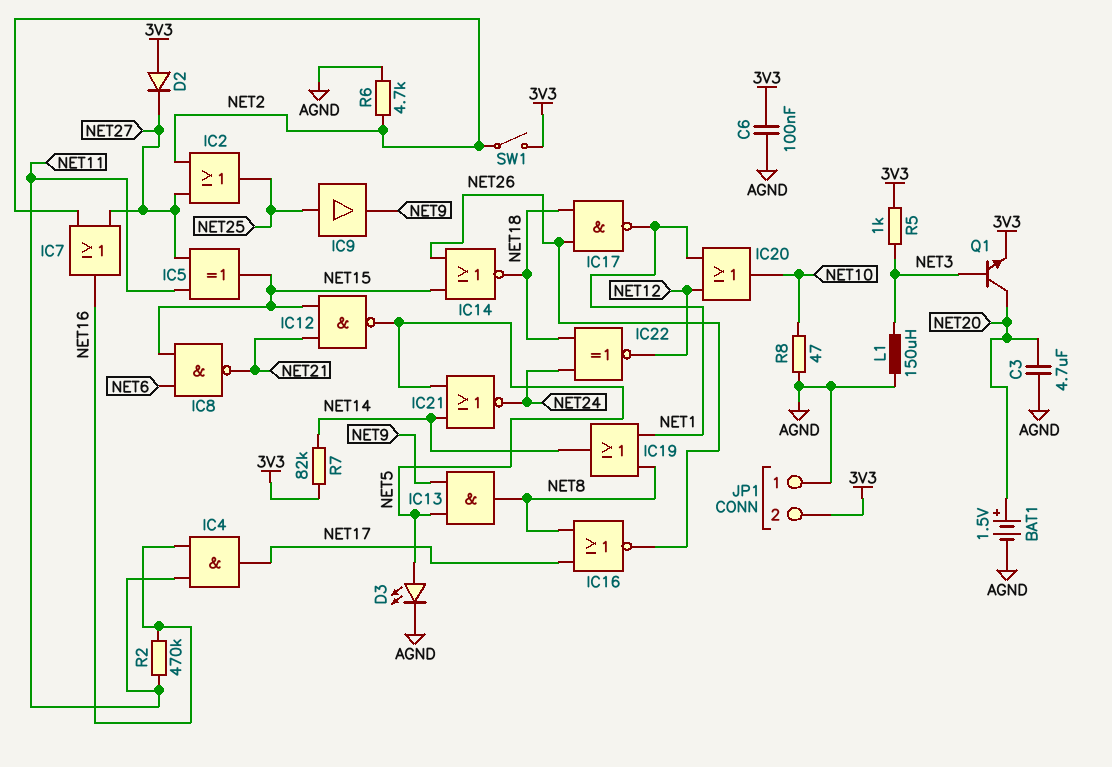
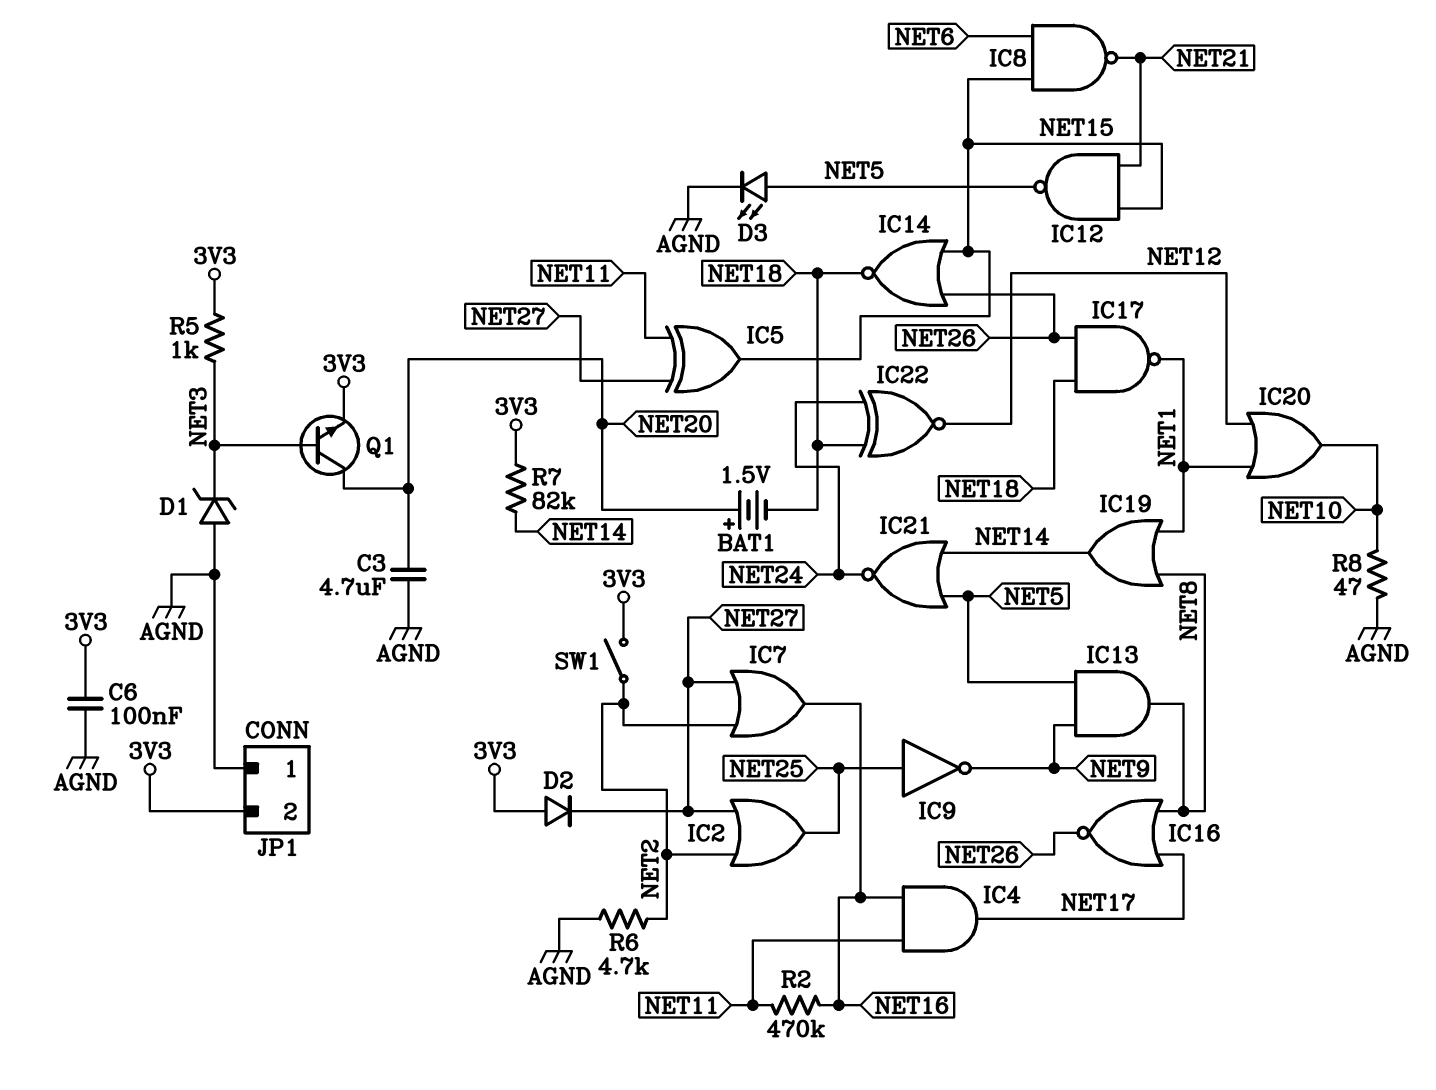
BAT1: 1.5V (plus NET20, minus AGND) -> 1.5V (plus NET20, minus NET18)
D1: none -> zener (A AGND, K NET3)
IC9: buffer (in NET25, out NET9) -> NOT (in NET25, out NET9)
L1: 150uH (AGND, NET3) -> none

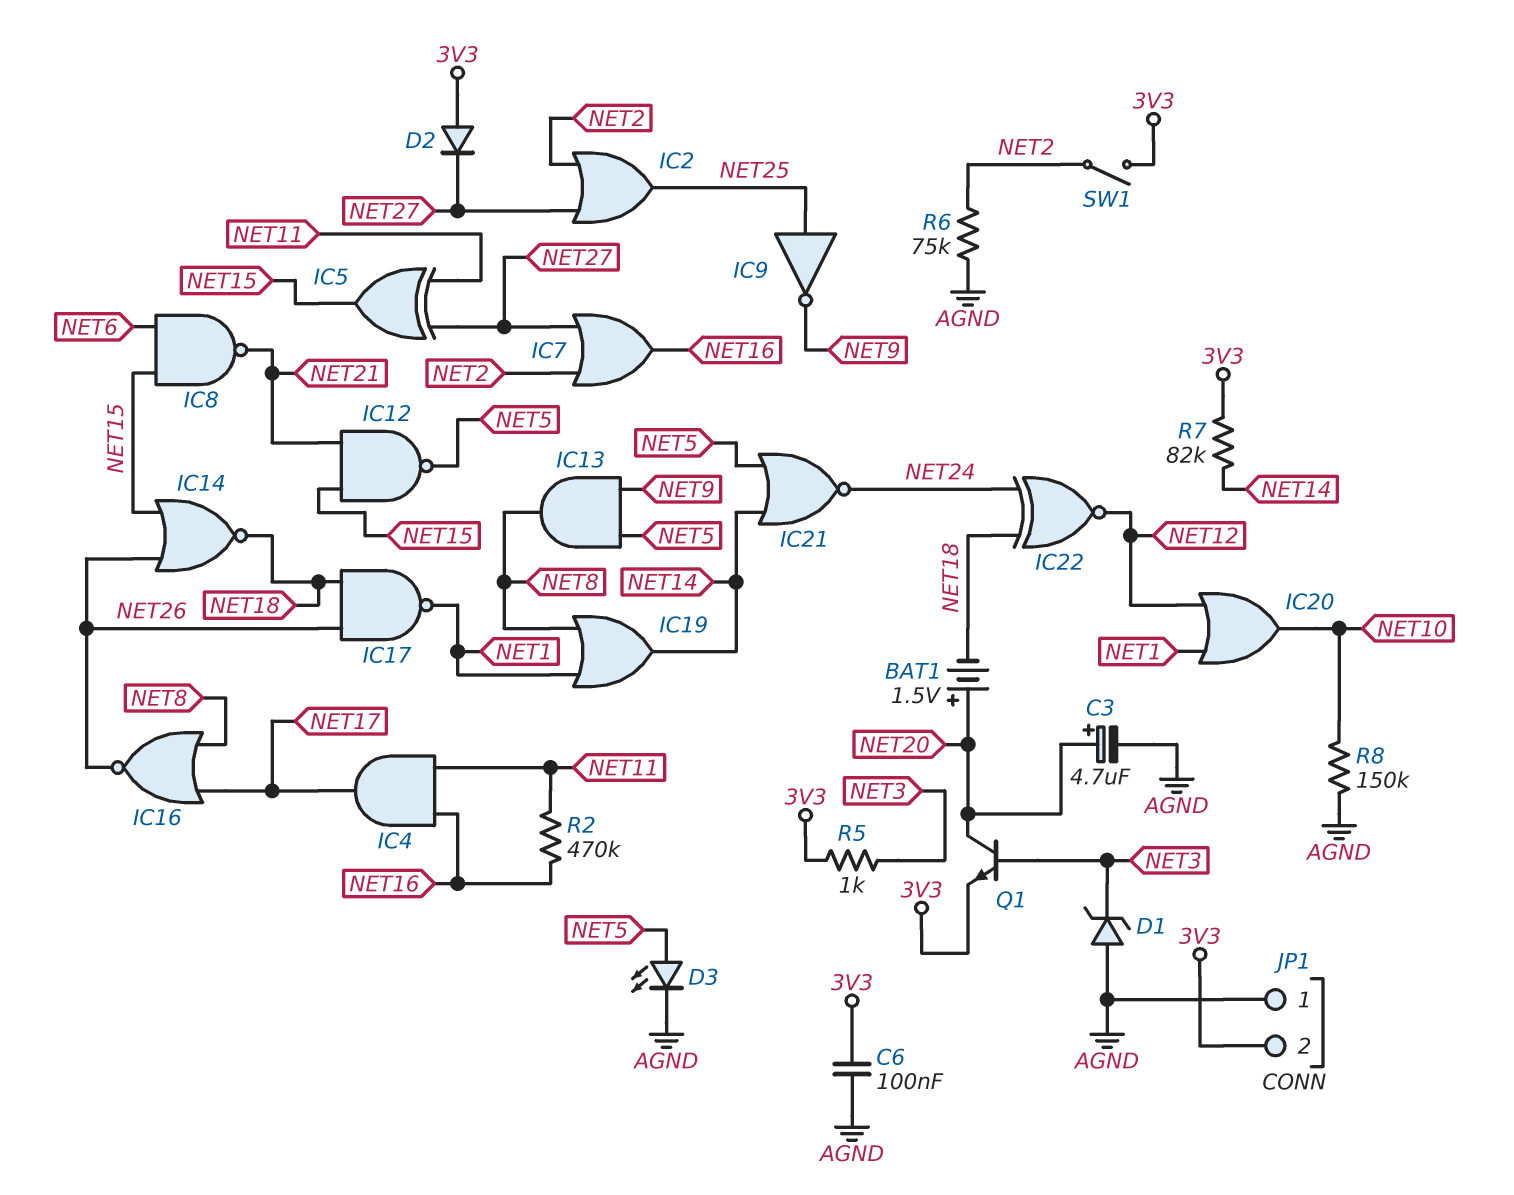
C3: 4.7uF (AGND, NET20) -> 4.7uF (plus NET20, minus AGND)
R6: 4.7k (AGND, NET2) -> 75k (AGND, NET2)
R8: 47 (AGND, NET10) -> 150k (AGND, NET10)

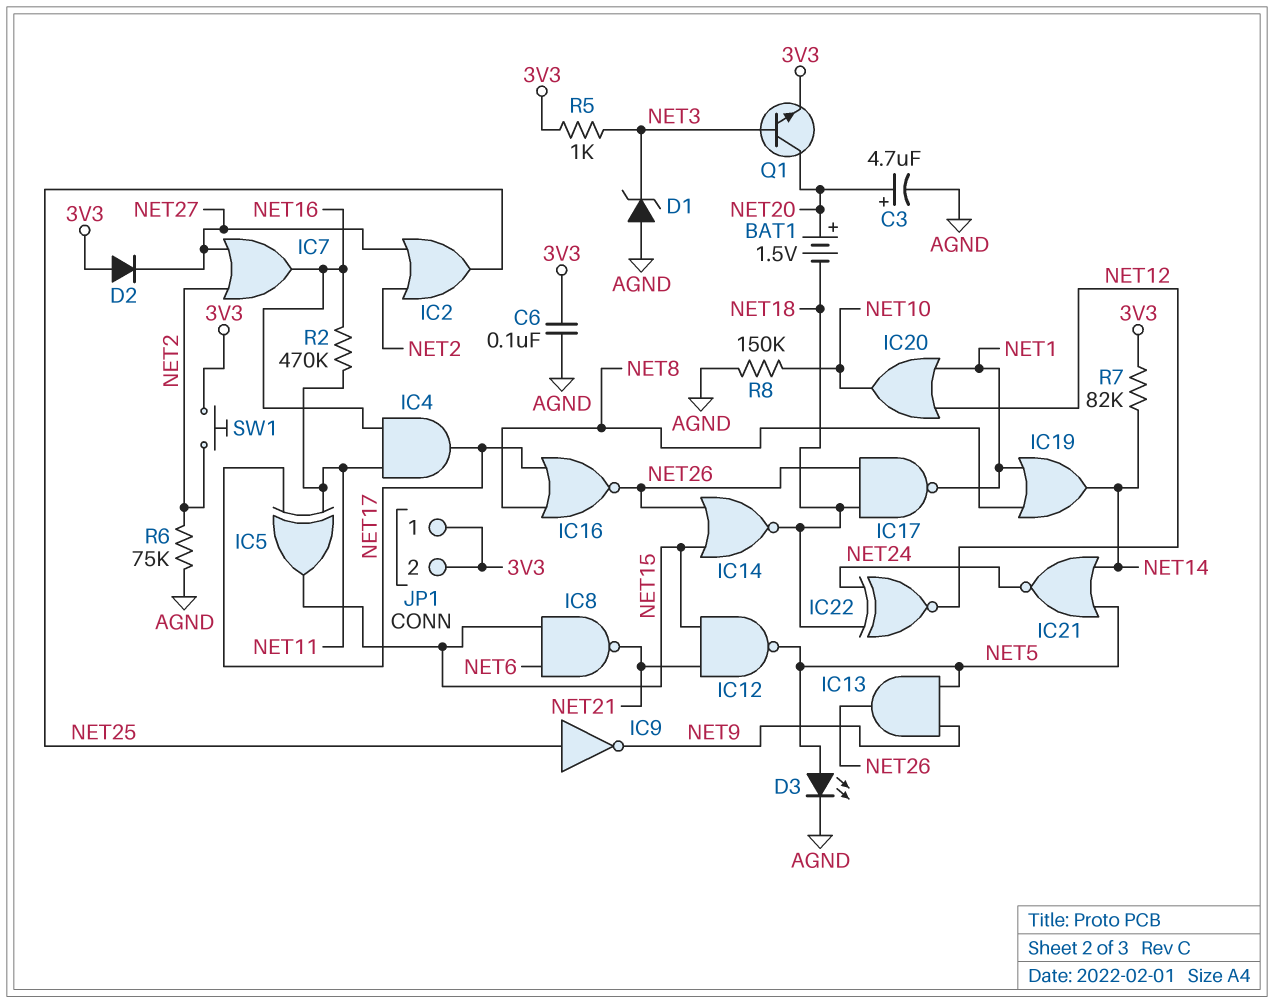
IC5: XOR (in NET11, in NET27, out NET15) -> XOR (in NET11, in NET17, out NET15)
IC13: AND (in NET5, in NET9, out NET8) -> AND (in NET5, in NET9, out NET26)
JP1 pin 1: AGND -> 3V3
SW1: switch (3V3, NET2) -> button (3V3, NET2)

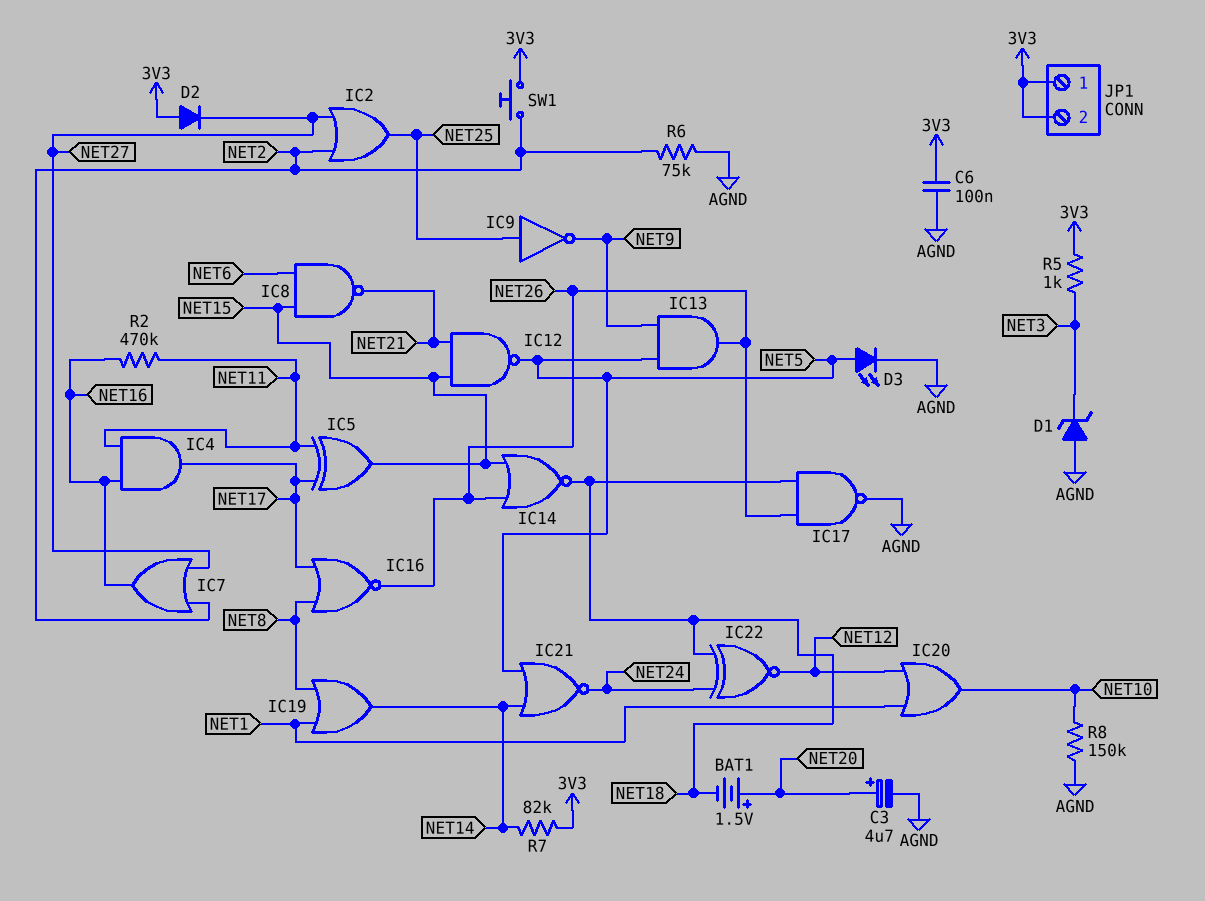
IC17: NAND (in NET18, in NET26, out NET1) -> NAND (in NET18, in NET26, out AGND)
Q1: NPN (B NET3, C NET20, E 3V3) -> none

